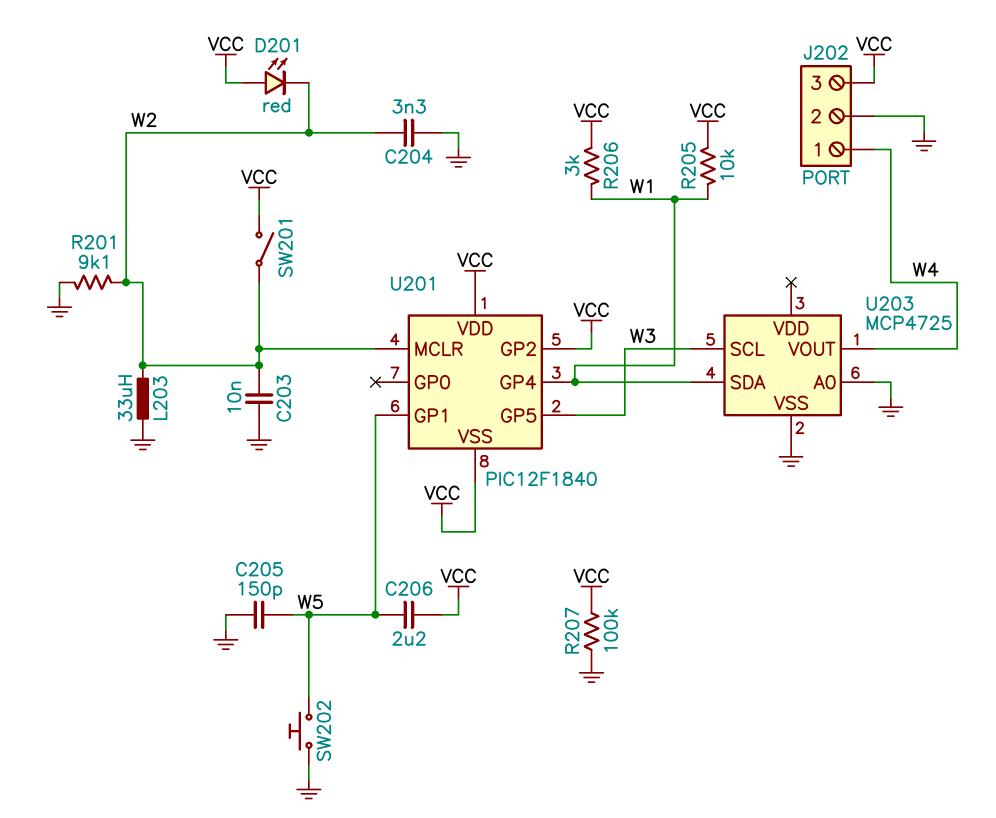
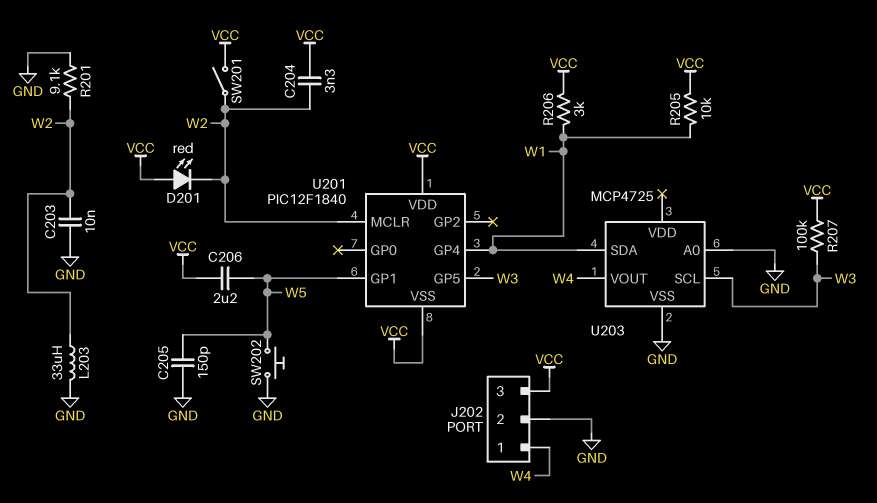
C204: 3.3nF (GND, W2) -> 3.3nF (VCC, W2)
R207: 100k (GND, VCC) -> 100k (VCC, W3)
U201 pin GP2: VCC -> none

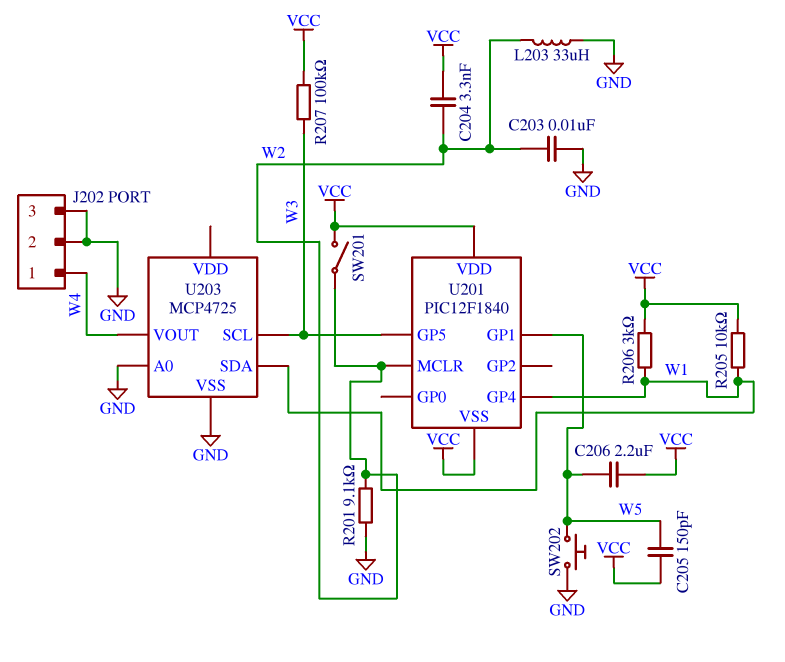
C205: 150pF (GND, W5) -> 150pF (VCC, W5)
D201: LED red (A VCC, K W2) -> none
J202 pin 3: VCC -> GND

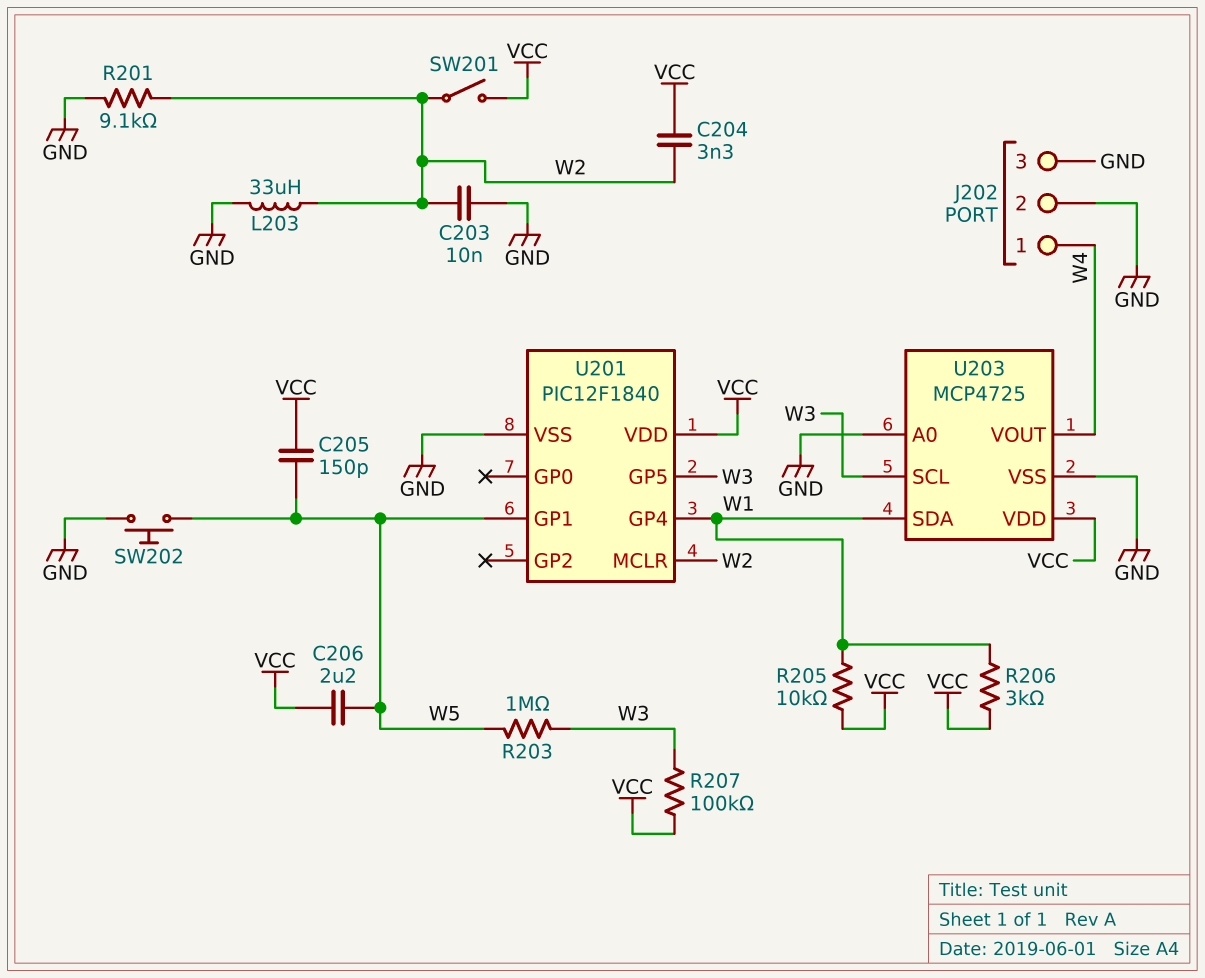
R203: none -> 1M (W3, W5)
U201 pin VSS: VCC -> GND
U203 pin VDD: none -> VCC

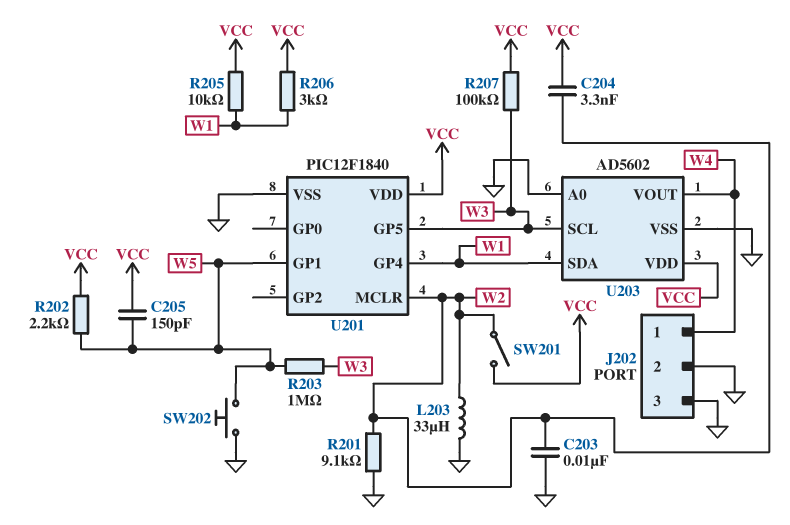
C206: 2.2uF (VCC, W5) -> none
R202: none -> 2.2k (VCC, W5)
U203: MCP4725 -> AD5602

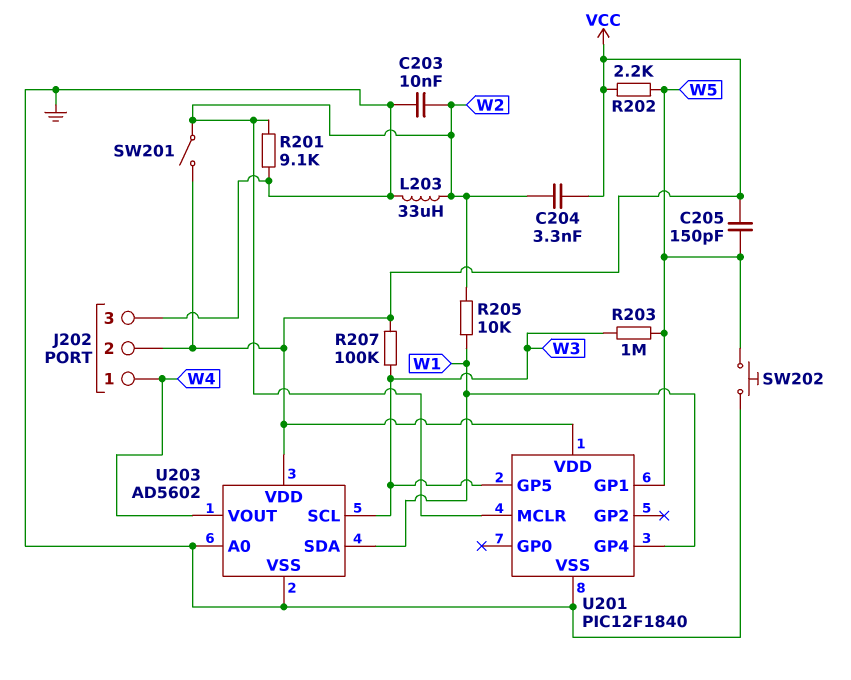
J202 pin 2: GND -> VCC
R205: 10k (VCC, W1) -> 10k (W1, W2)
R206: 3k (VCC, W1) -> none

